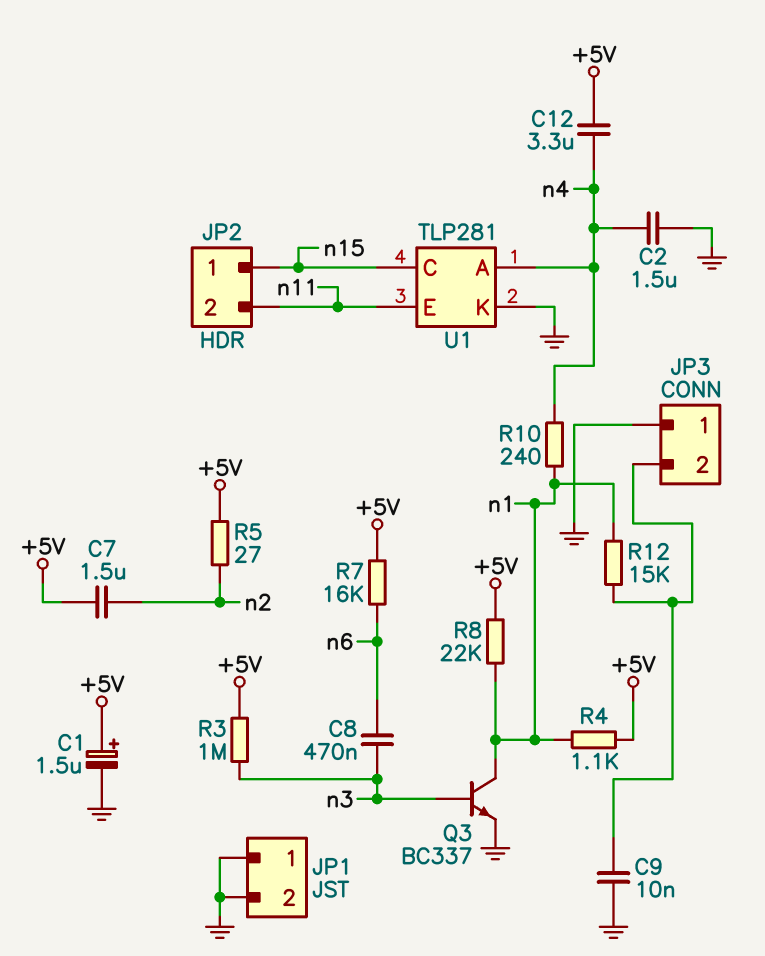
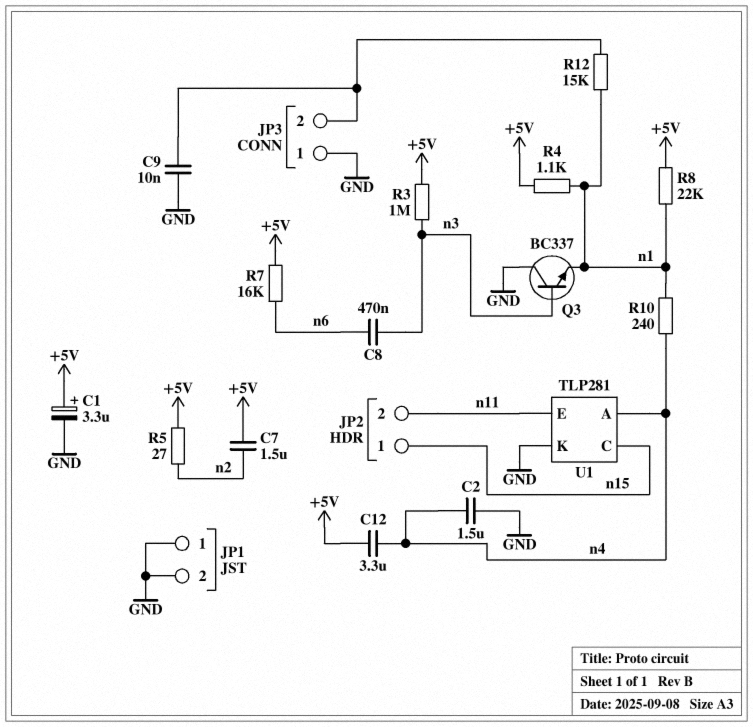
C1: 1.5uF (plus +5V, minus GND) -> 3.3uF (plus +5V, minus GND)
Q3: NPN BC337 (B n3, C n1, E GND) -> NPN BC337 (B n3, C GND, E n1)

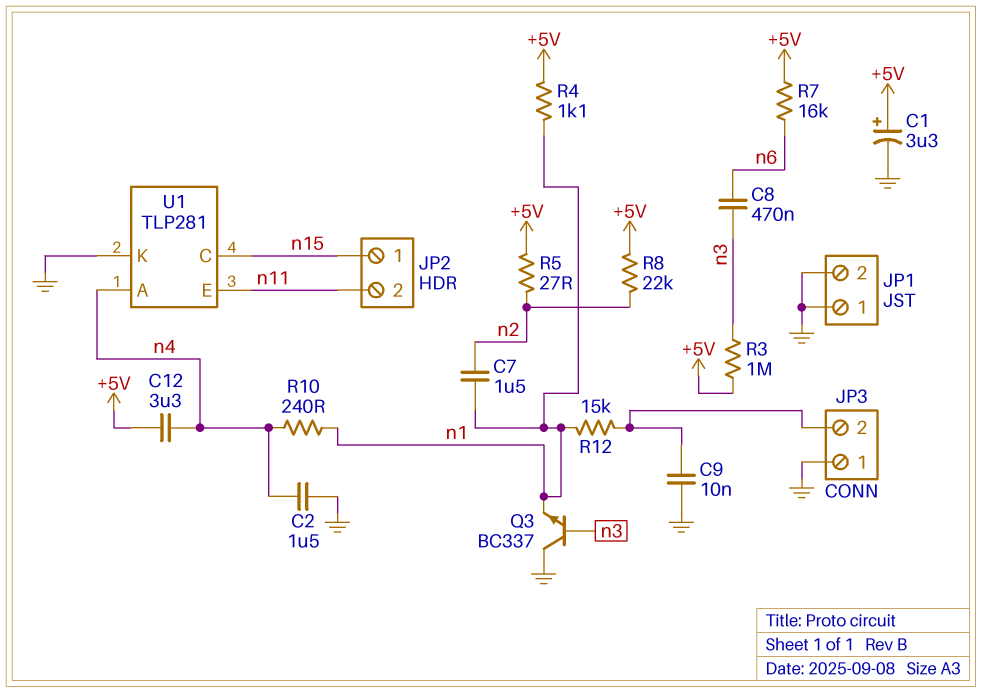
C7: 1.5uF (+5V, n2) -> 1.5uF (n1, n2)
R8: 22k (+5V, n1) -> 22k (+5V, n2)

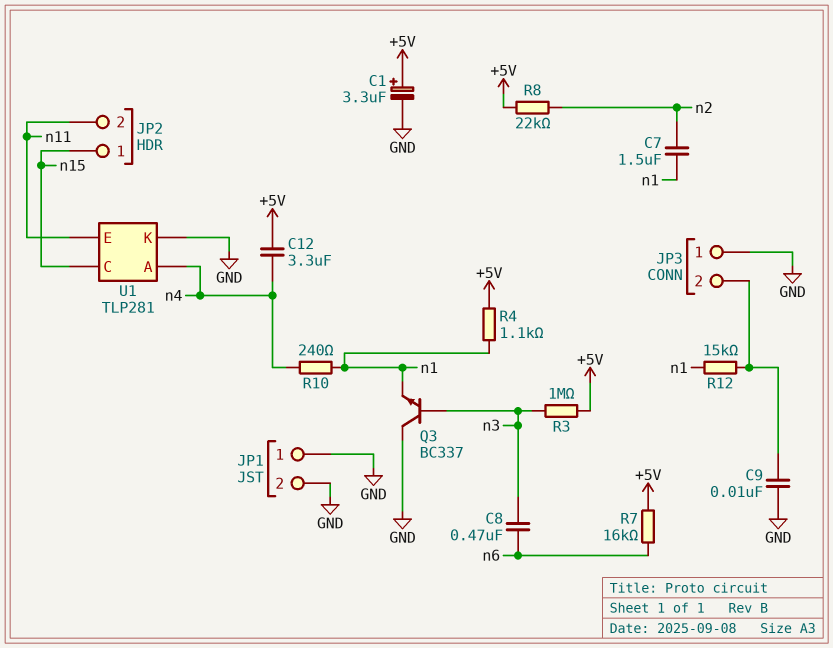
C2: 1.5uF (GND, n4) -> none
R5: 27 (+5V, n2) -> none

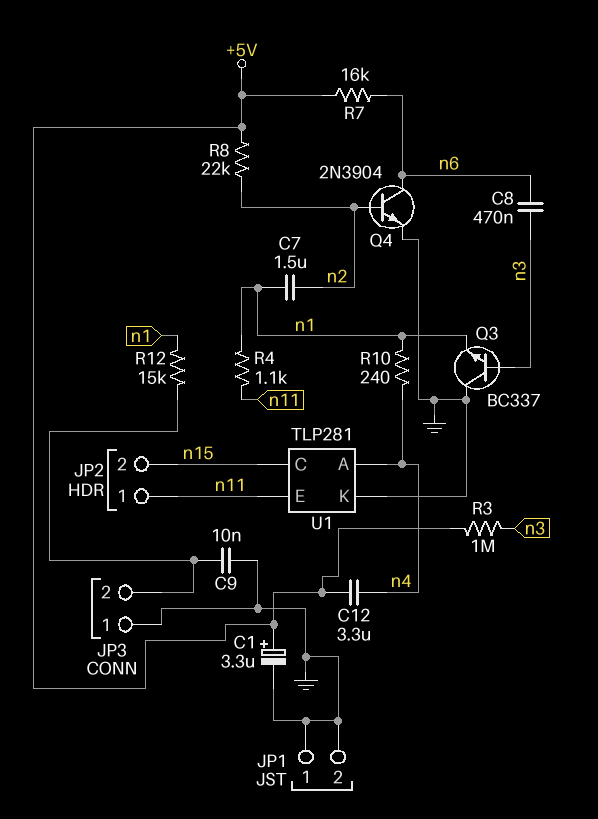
JP2 pin 1: n15 -> n11
JP2 pin 2: n11 -> n15
Q4: none -> NPN 2N3904 (B n2, C n6, E GND)
R4: 1.1k (+5V, n1) -> 1.1k (n1, n11)

